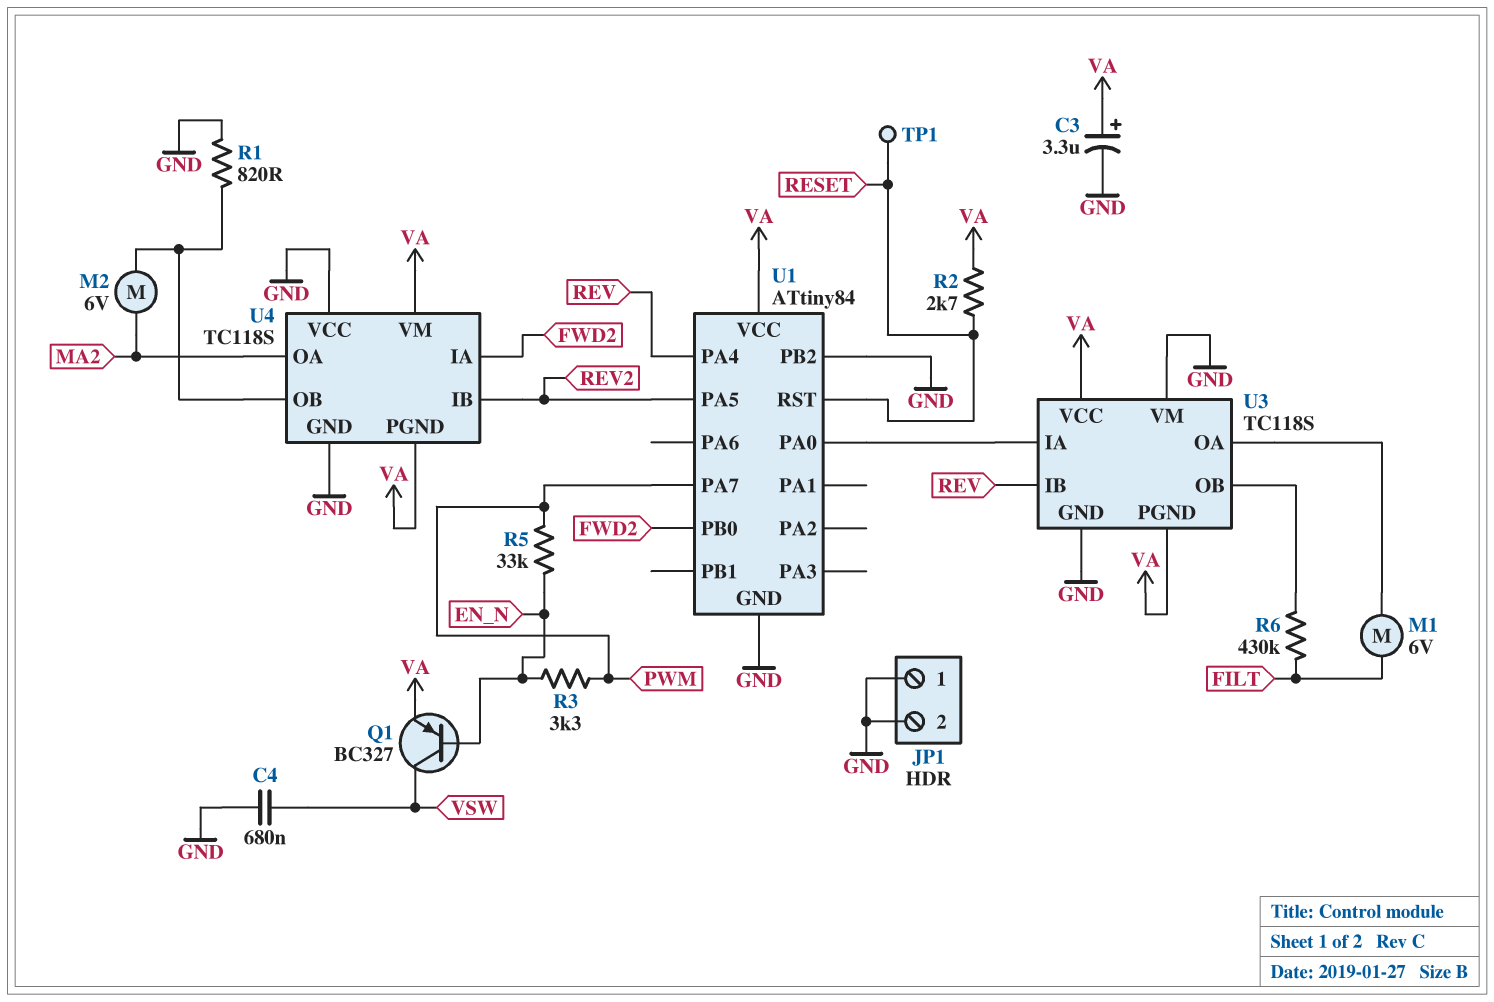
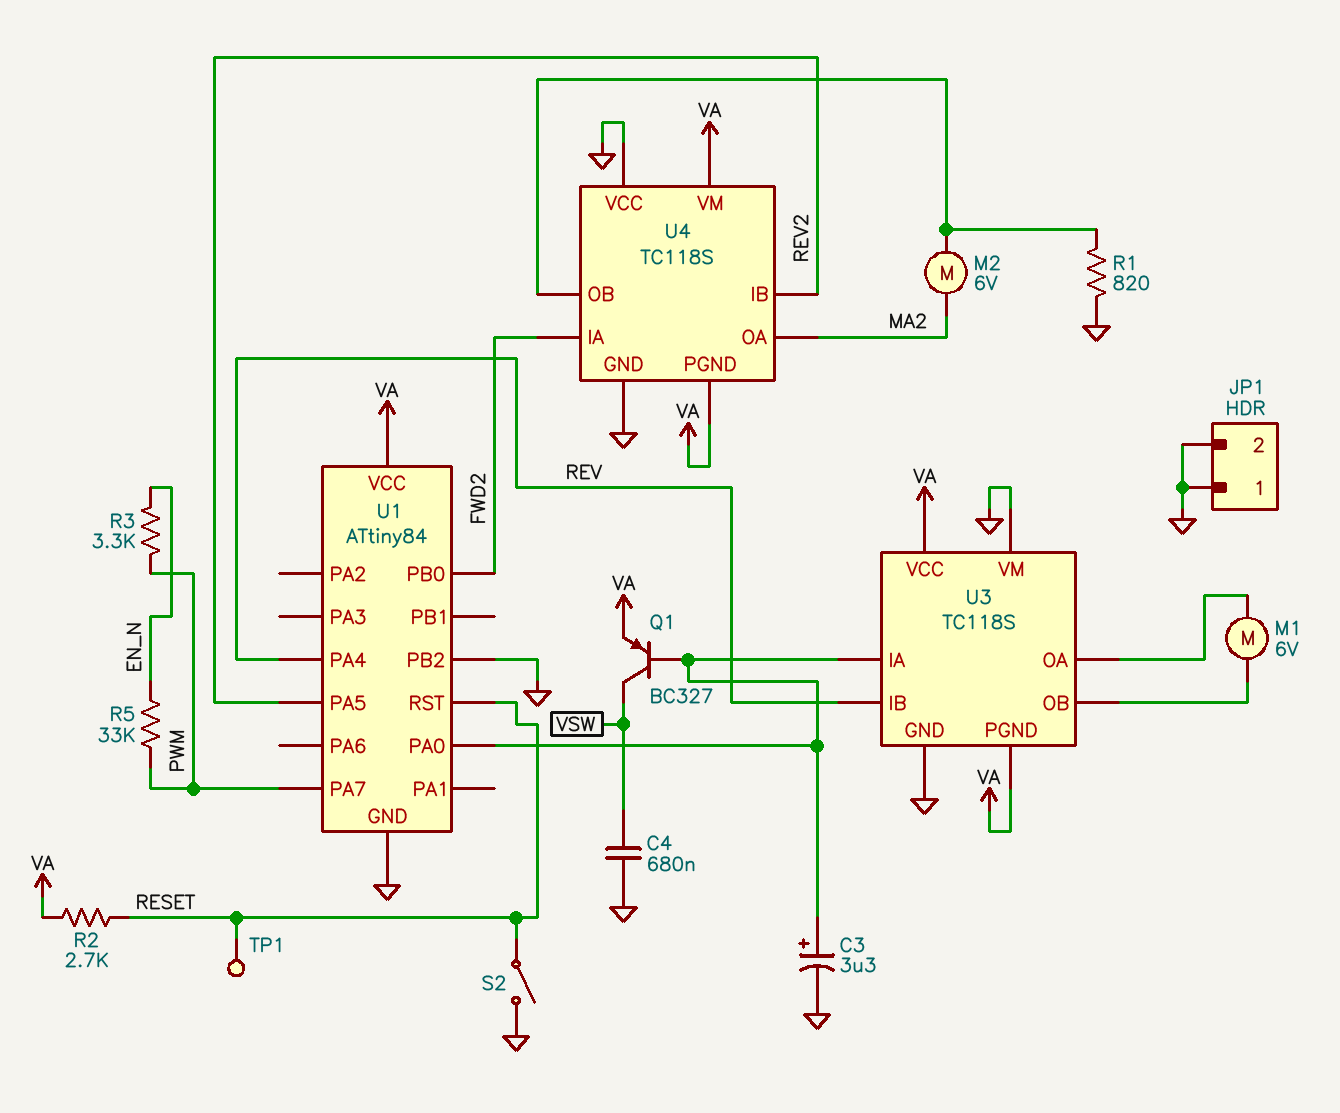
C3: 3.3uF (plus VA, minus GND) -> 3.3uF (plus U1/PA0, minus GND)
M1: motor 6V (FILT, U3/OA) -> motor 6V (U3/OA, U3/OB)
Q1: PNP BC327 (B EN_N, C VSW, E VA) -> PNP BC327 (B U1/PA0, C VSW, E VA)
R6: 430k (FILT, U3/OB) -> none
S2: none -> switch (GND, RESET)

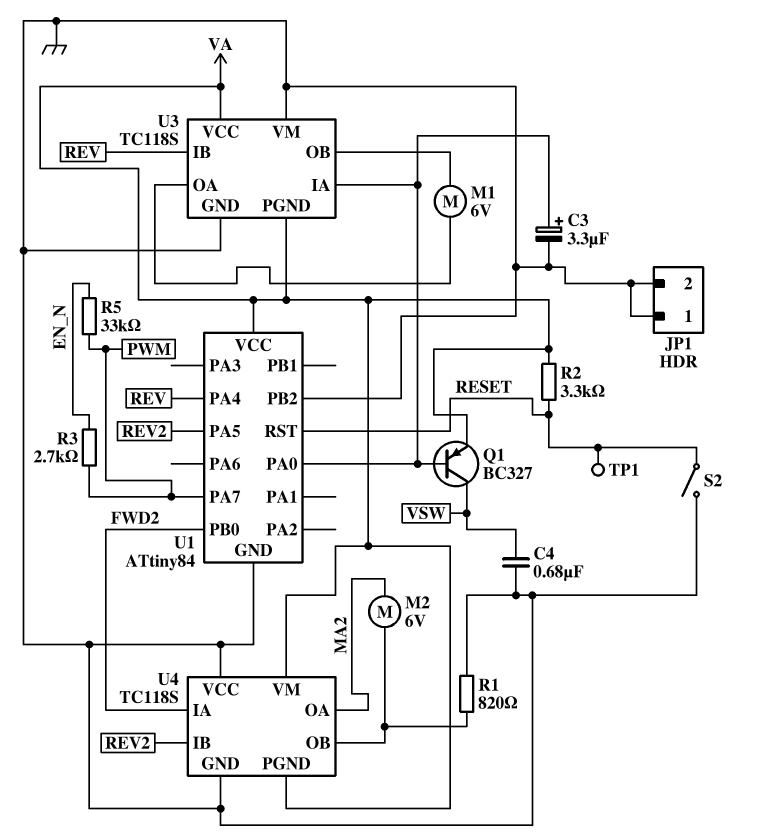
R2: 2.7k (RESET, VA) -> 3.3k (RESET, VA)
R3: 3.3k (EN_N, PWM) -> 2.7k (EN_N, PWM)

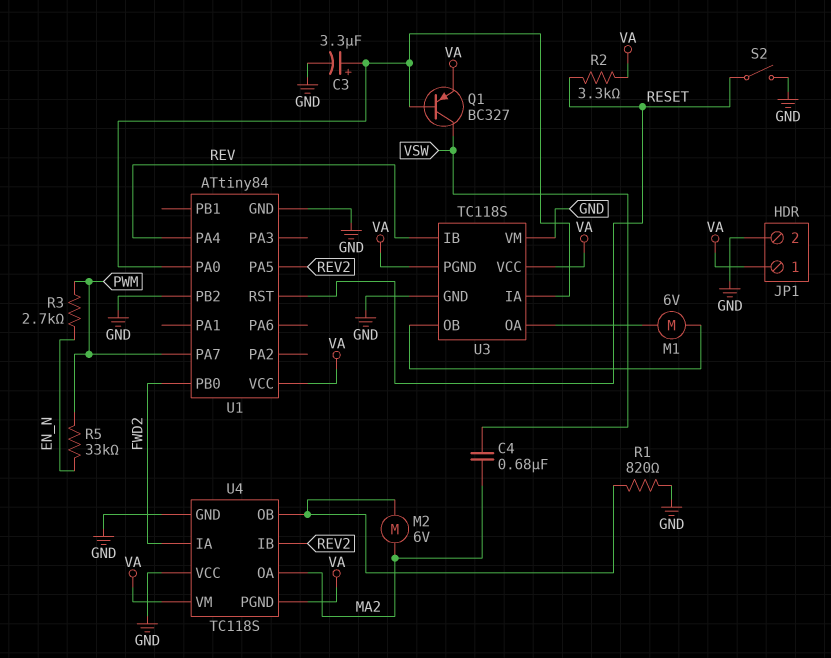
C4: 680nF (GND, VSW) -> 680nF (MA2, VSW)
JP1 pin 1: GND -> VA
TP1: test point (RESET) -> none

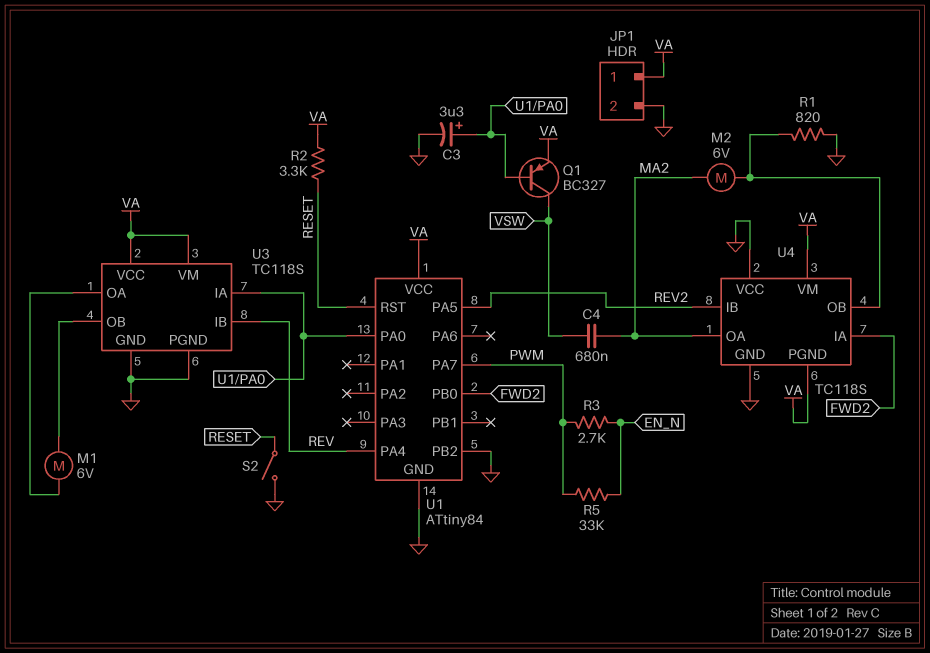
U3 pin PGND: VA -> GND
U3 pin VM: GND -> VA

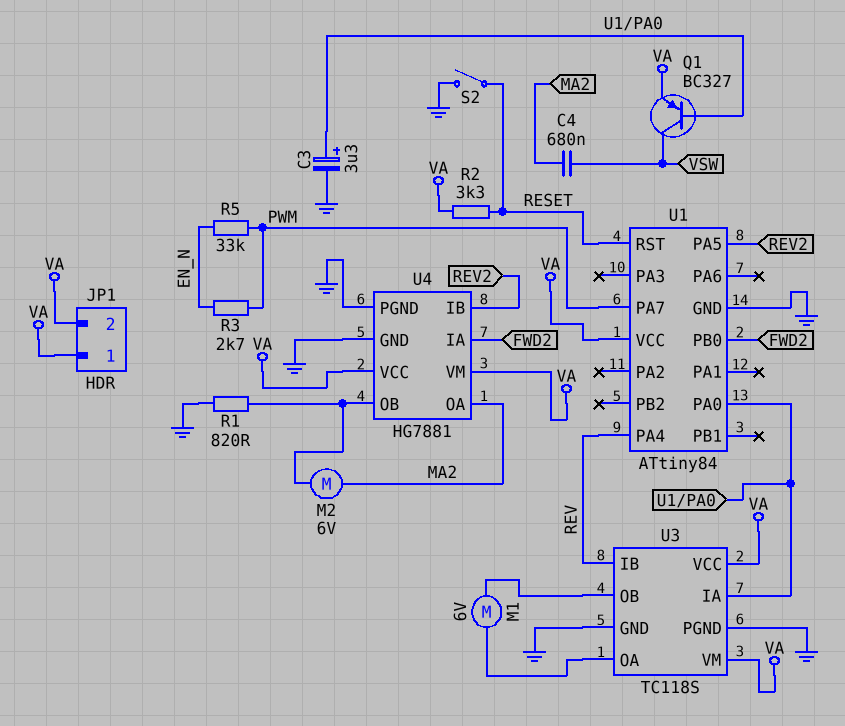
JP1 pin 2: GND -> VA
U1 pin PB2: GND -> none
U4: TC118S -> HG7881
U4 pin PGND: VA -> GND
U4 pin VCC: GND -> VA

